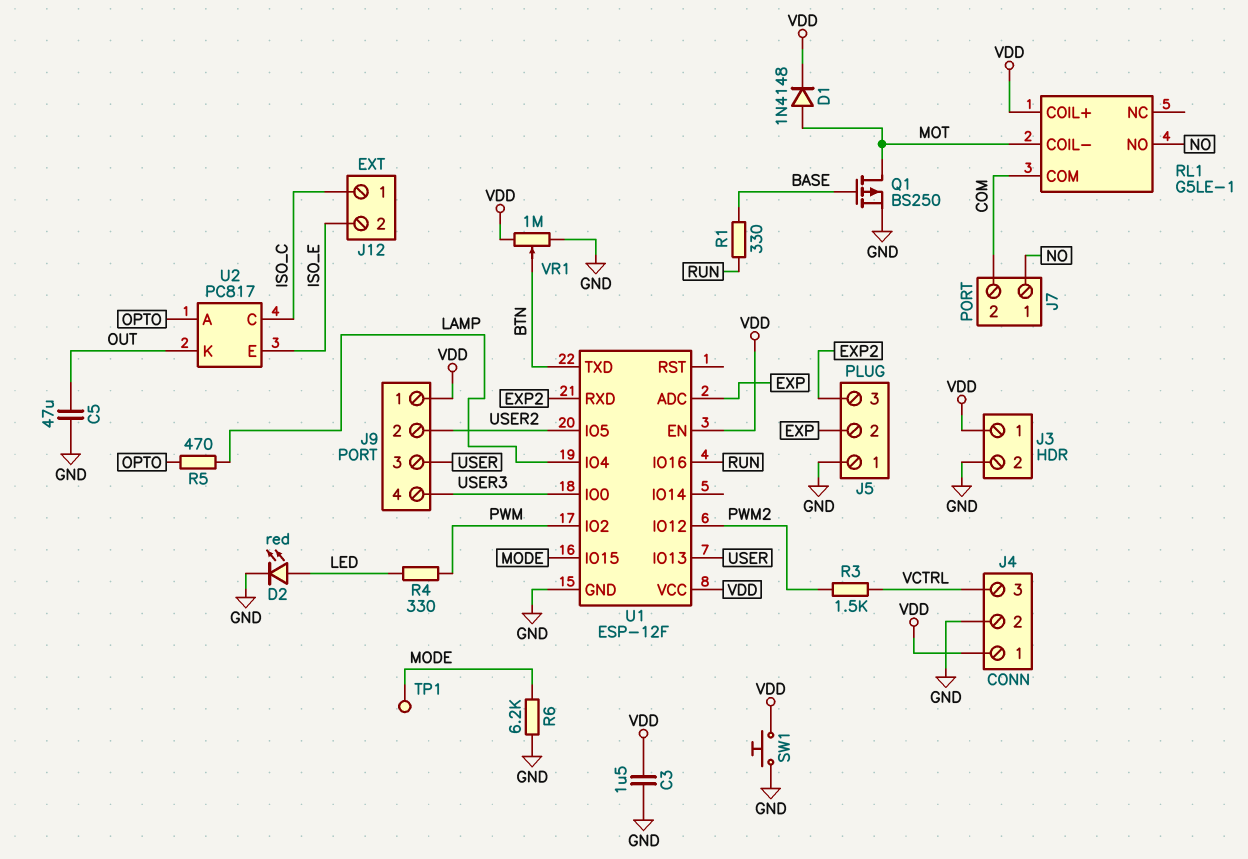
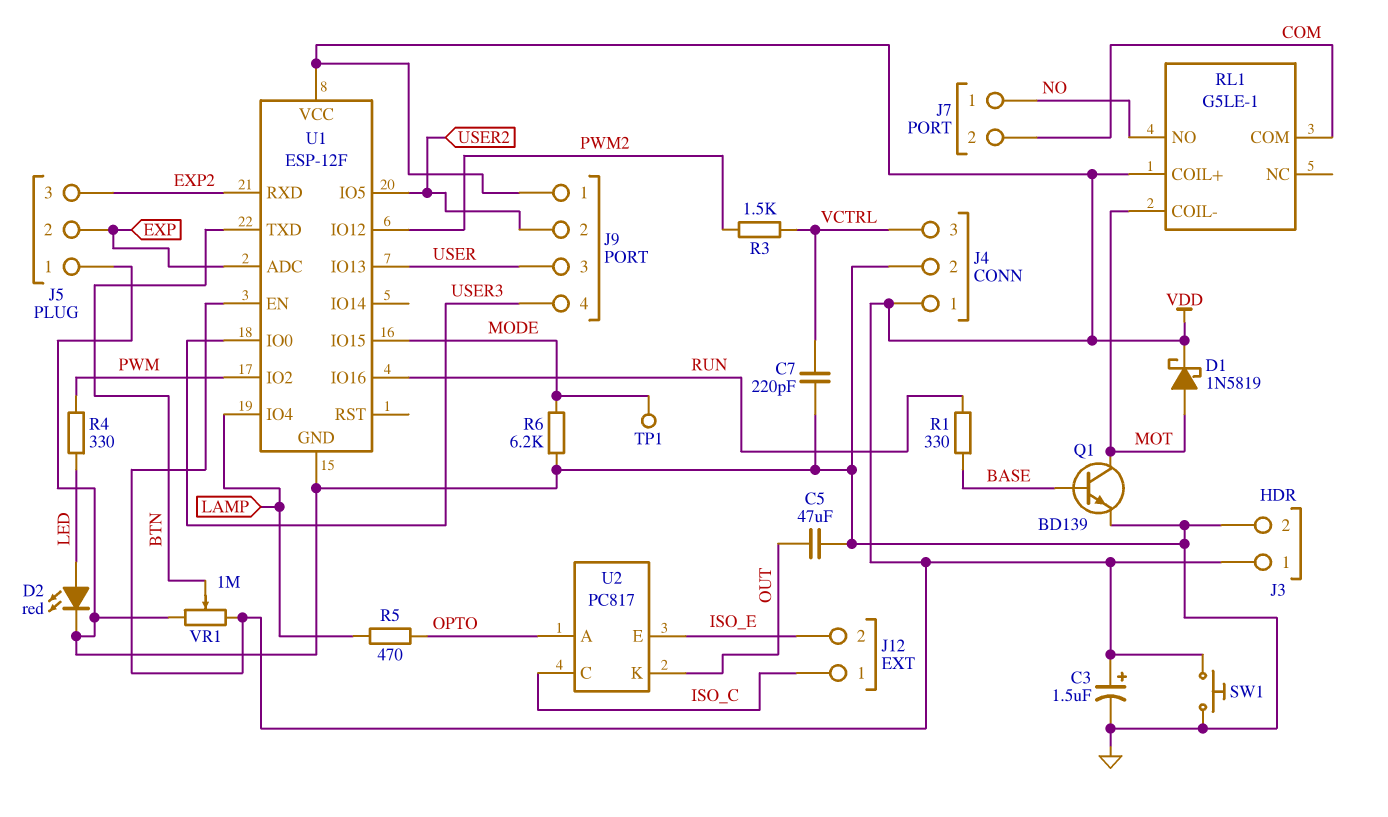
C3: 1.5uF (GND, VDD) -> 1.5uF (plus VDD, minus GND)
C7: none -> 220pF (GND, VCTRL)
D1: diode 1N4148 (A MOT, K VDD) -> schottky 1N5819 (A MOT, K VDD)
Q1: PMOS BS250 (G BASE, D MOT, S GND) -> NPN BD139 (B BASE, C MOT, E GND)

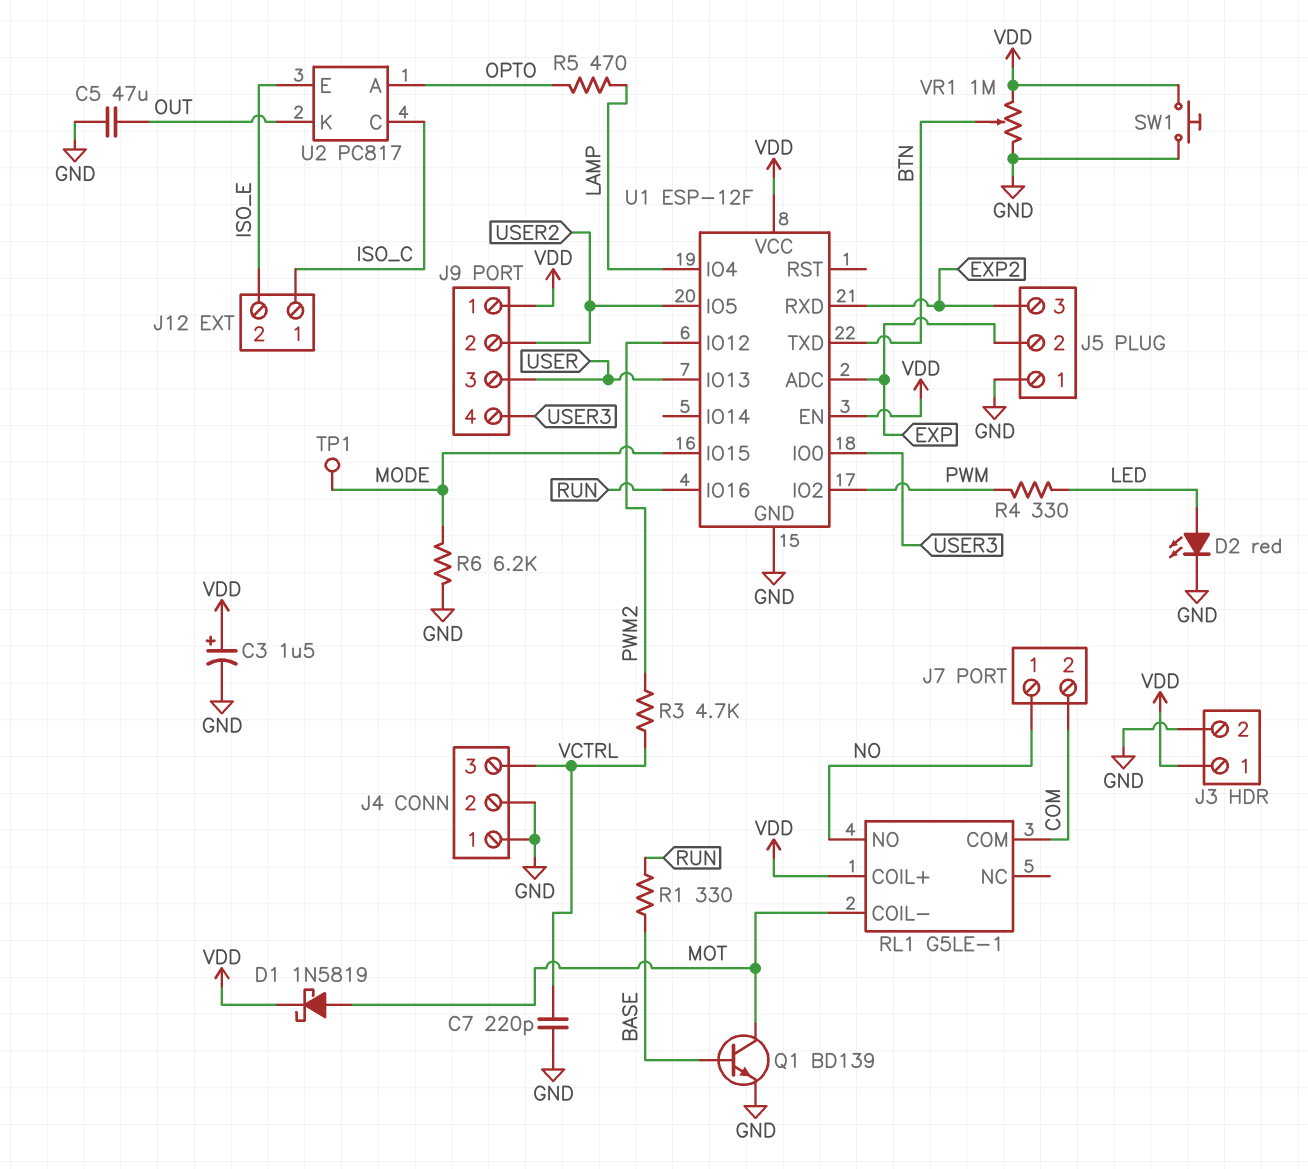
J4 pin 1: VDD -> GND
R3: 1.5k (PWM2, VCTRL) -> 4.7k (PWM2, VCTRL)

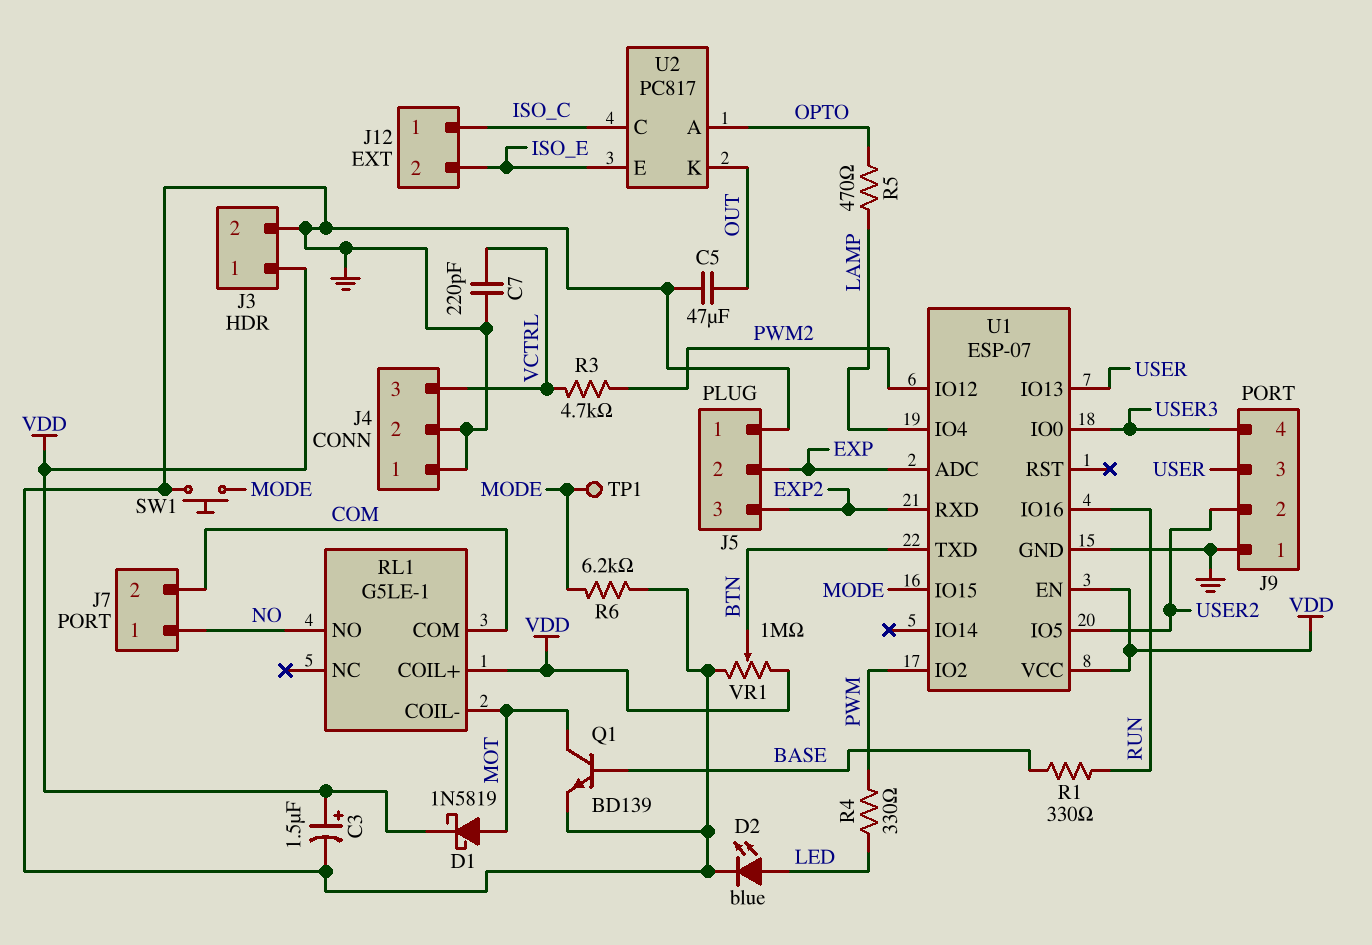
D2: LED red (A LED, K GND) -> LED blue (A LED, K GND)
J9 pin 1: VDD -> GND
SW1: button (GND, VDD) -> button (GND, MODE)
U1: ESP-12F -> ESP-07

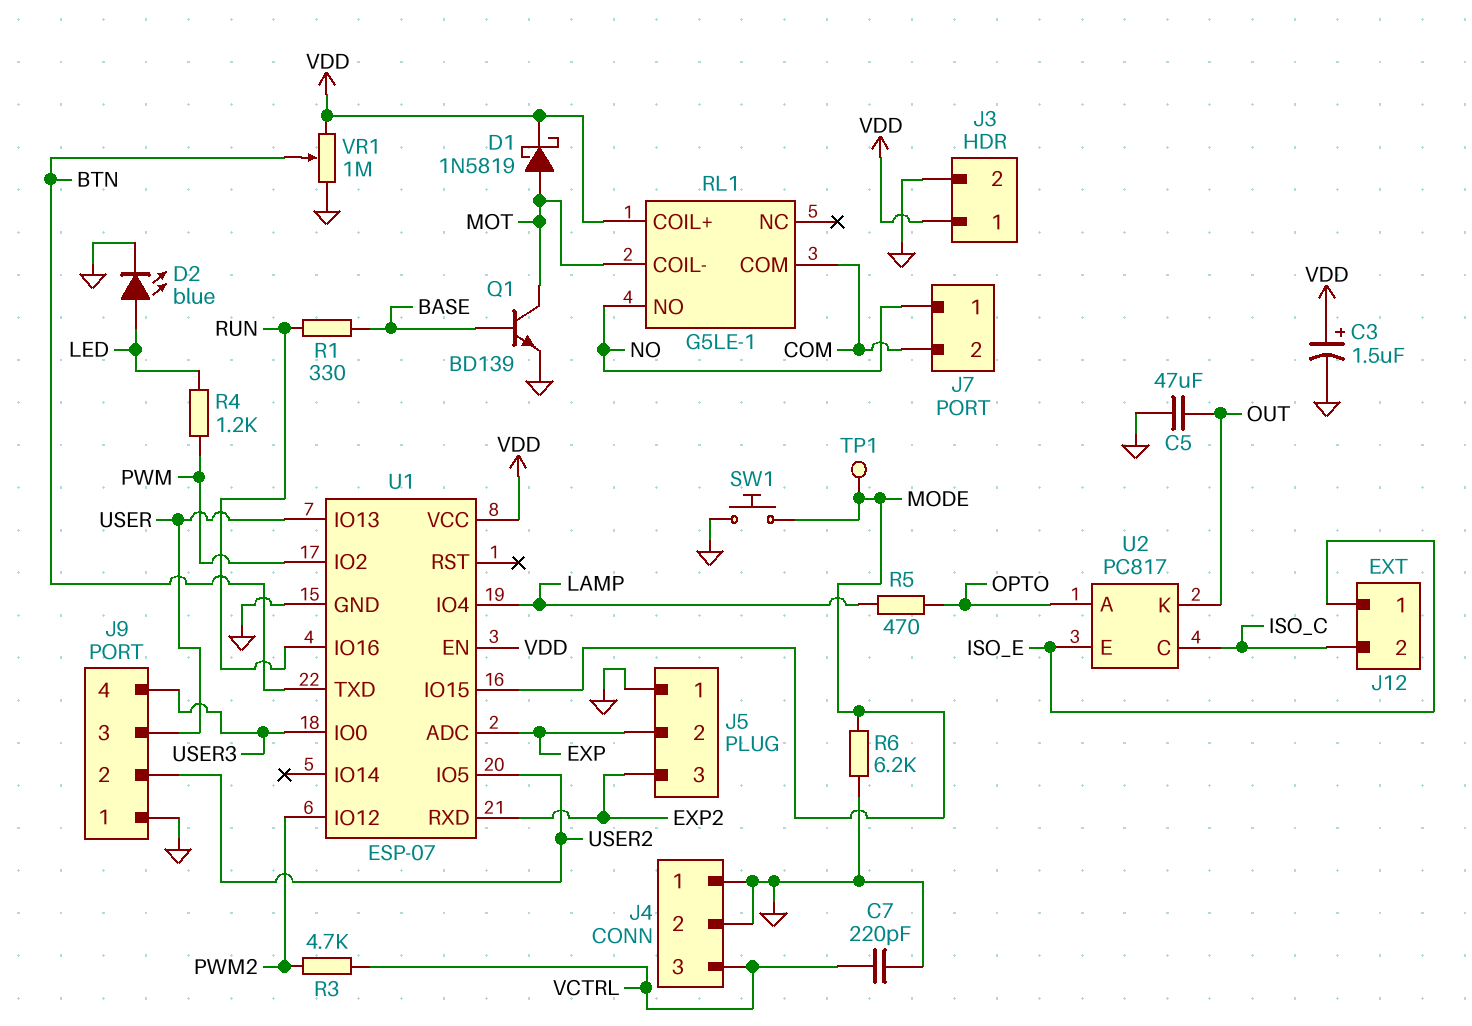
J12 pin 1: ISO_C -> ISO_E
J12 pin 2: ISO_E -> ISO_C
R4: 330 (LED, PWM) -> 1.2k (LED, PWM)

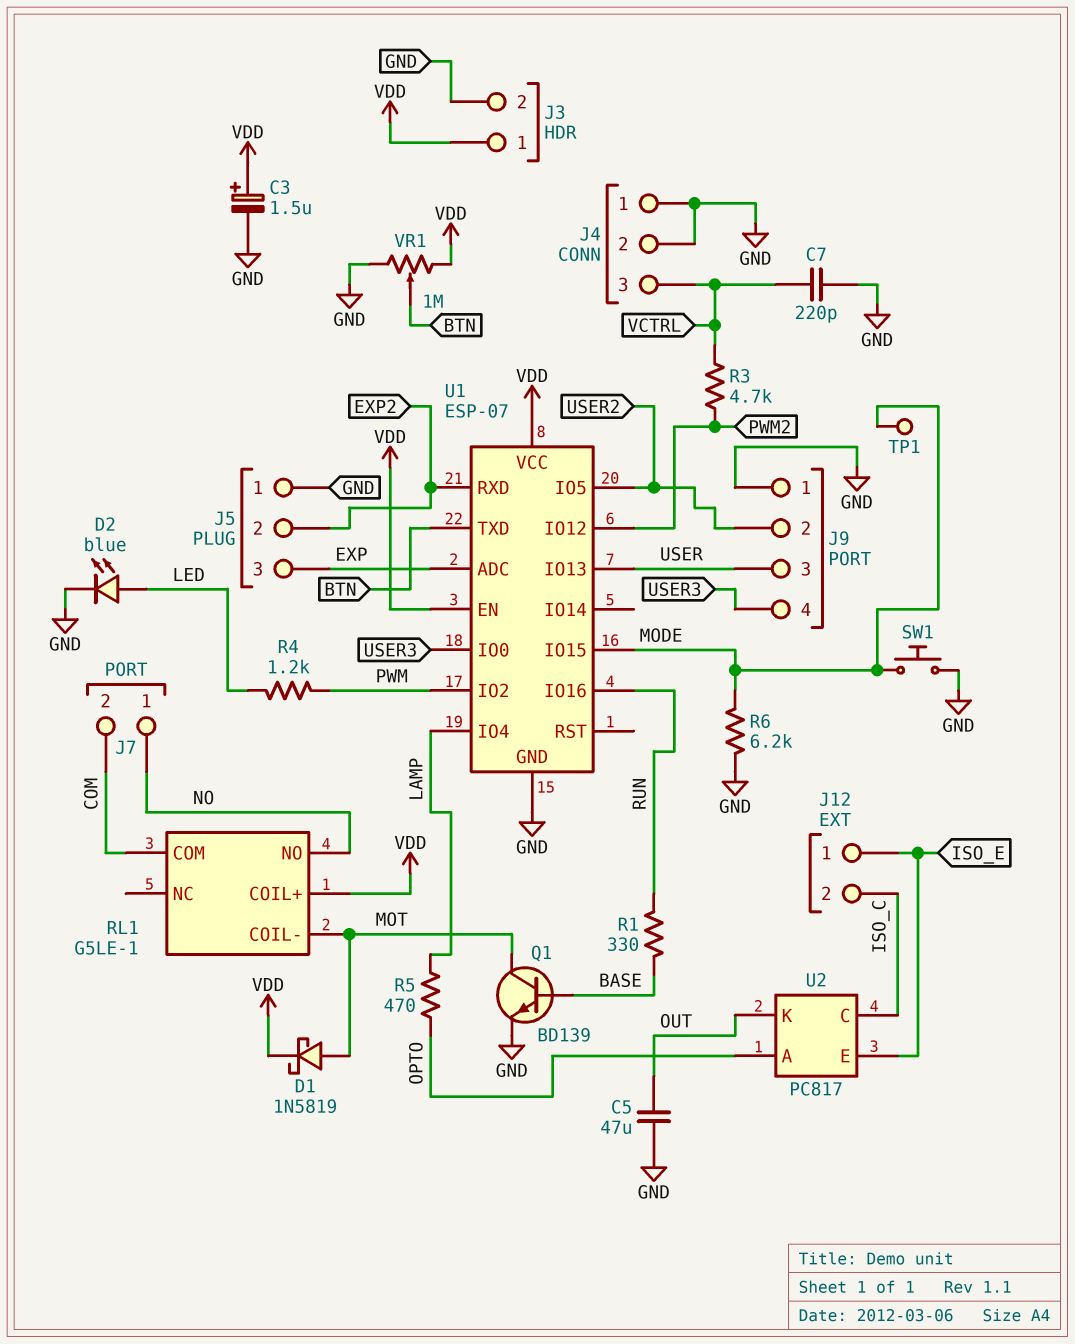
J5 pin 2: EXP -> EXP2
J5 pin 3: EXP2 -> EXP

